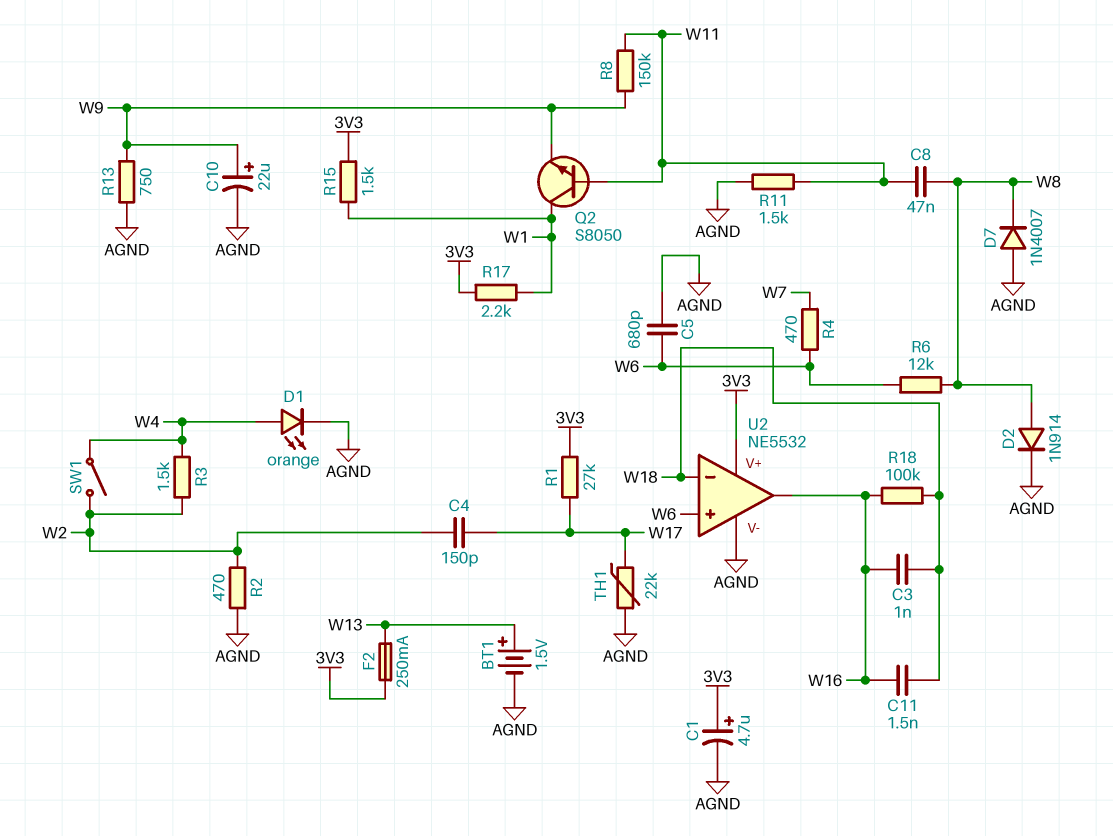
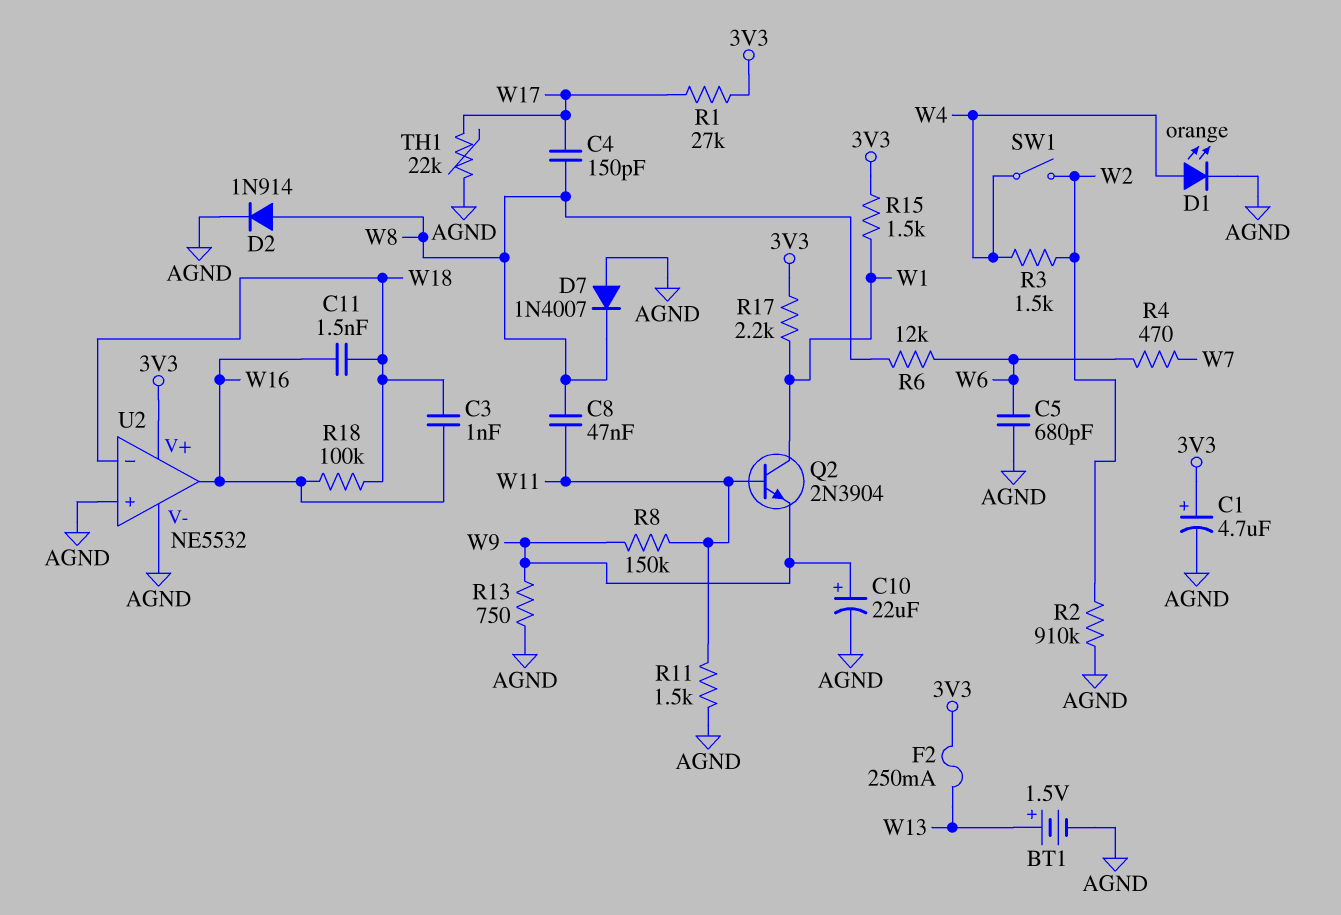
C4: 150pF (W2, W17) -> 150pF (W8, W17)
Q2: NPN S8050 (B W11, C W1, E W9) -> NPN 2N3904 (B W11, C W1, E W9)
R2: 470 (AGND, W2) -> 910k (AGND, W2)
U2 pin in+: W6 -> AGND

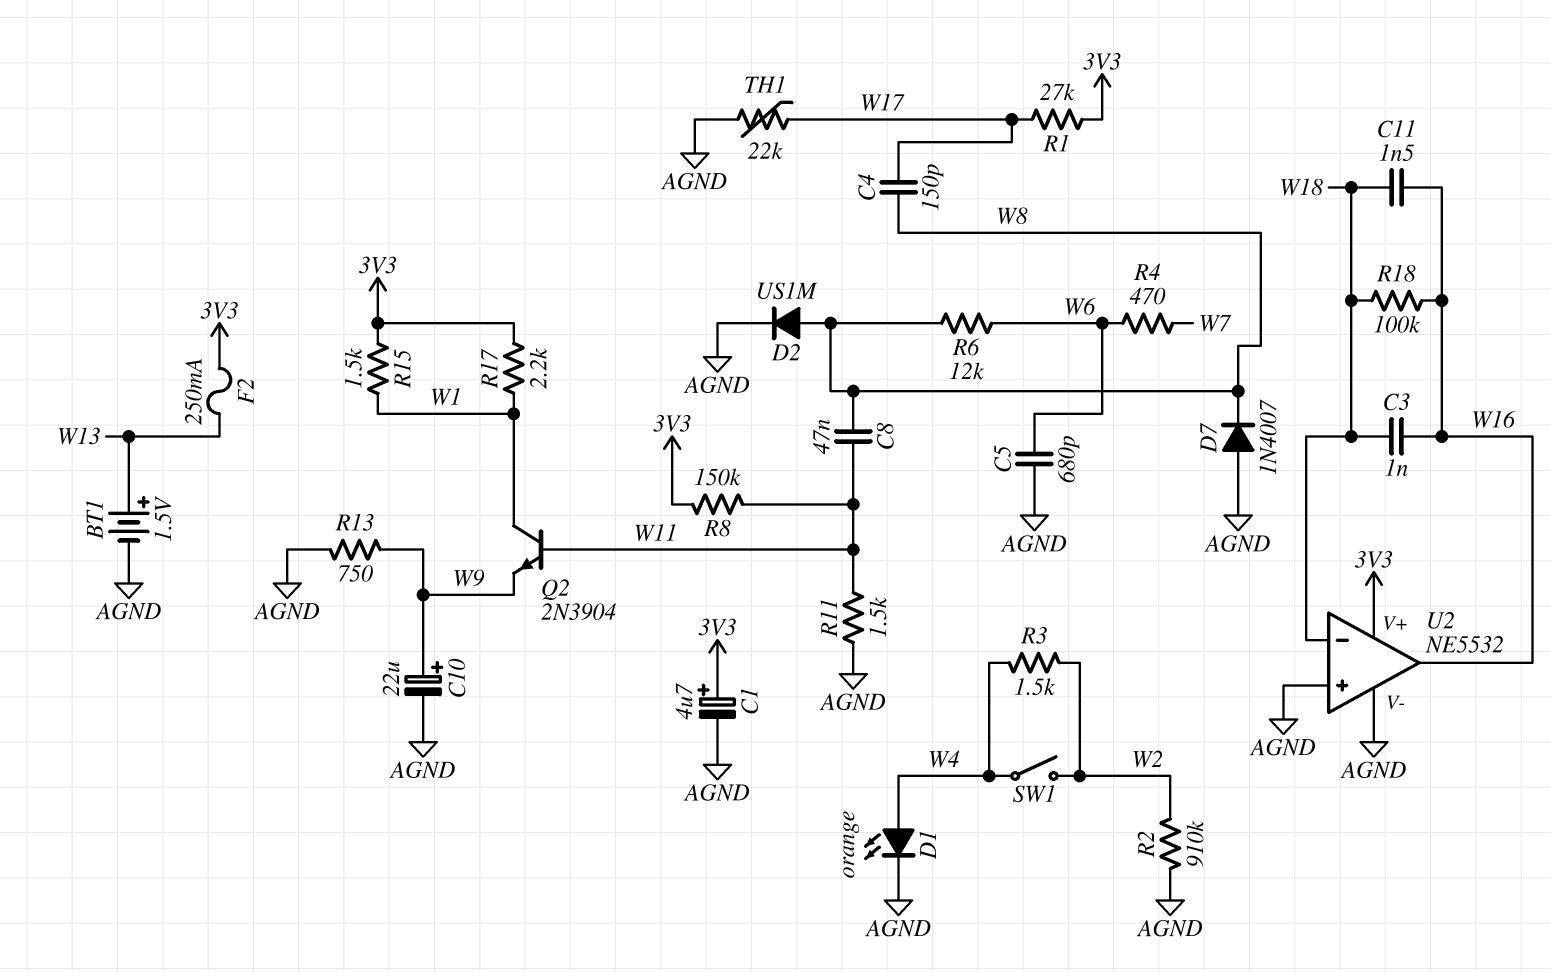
D2: diode 1N914 (A W8, K AGND) -> diode US1M (A W8, K AGND)
R8: 150k (W9, W11) -> 150k (3V3, W11)

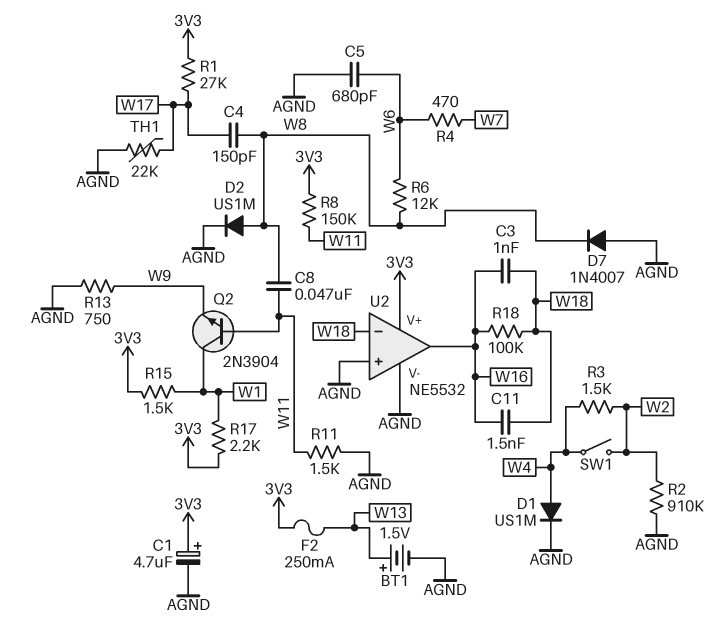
C10: 22uF (plus W9, minus AGND) -> none
D1: LED orange (A W4, K AGND) -> diode US1M (A W4, K AGND)

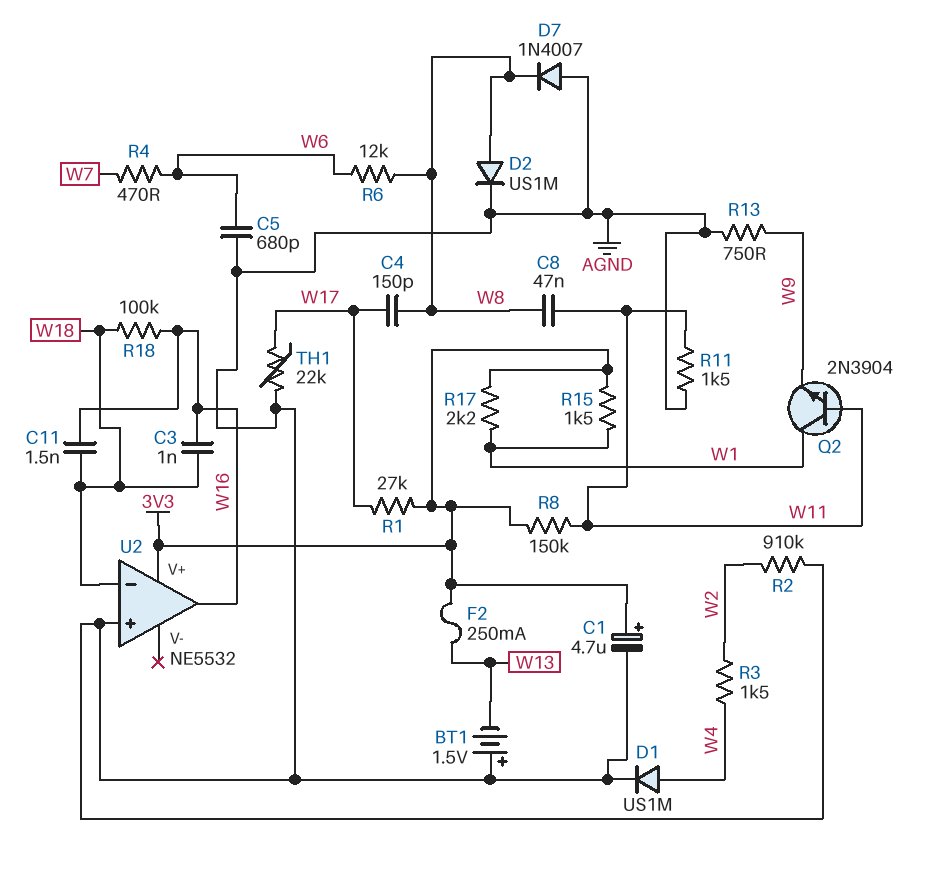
BT1: 1.5V (plus W13, minus AGND) -> 1.5V (plus AGND, minus W13)
SW1: switch (W2, W4) -> none
U2 pin V-: AGND -> none

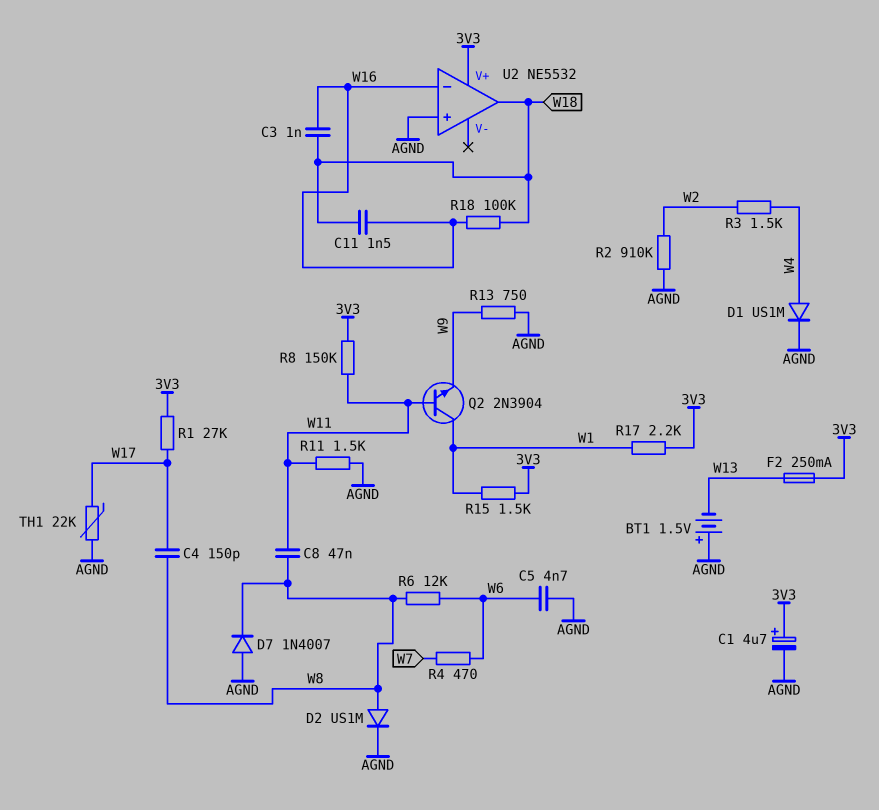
C5: 680pF (AGND, W6) -> 4.7nF (AGND, W6)
U2 pin in-: W18 -> W16
U2 pin out: W16 -> W18

